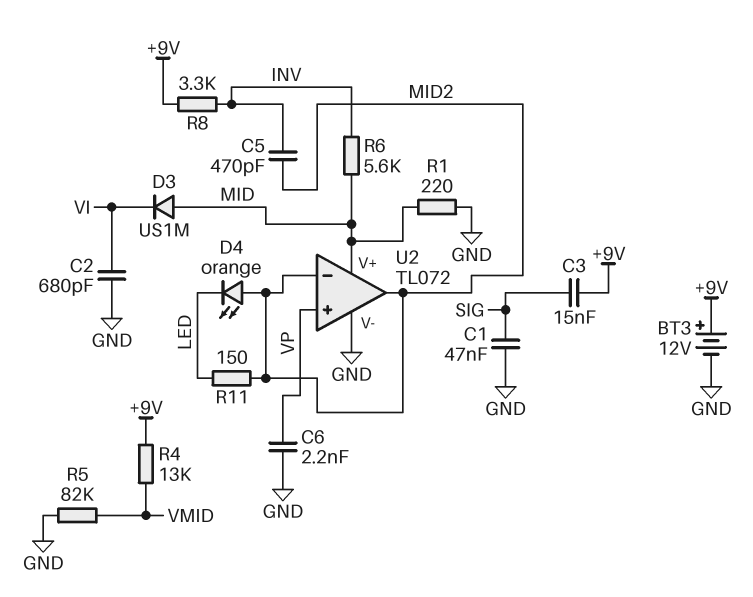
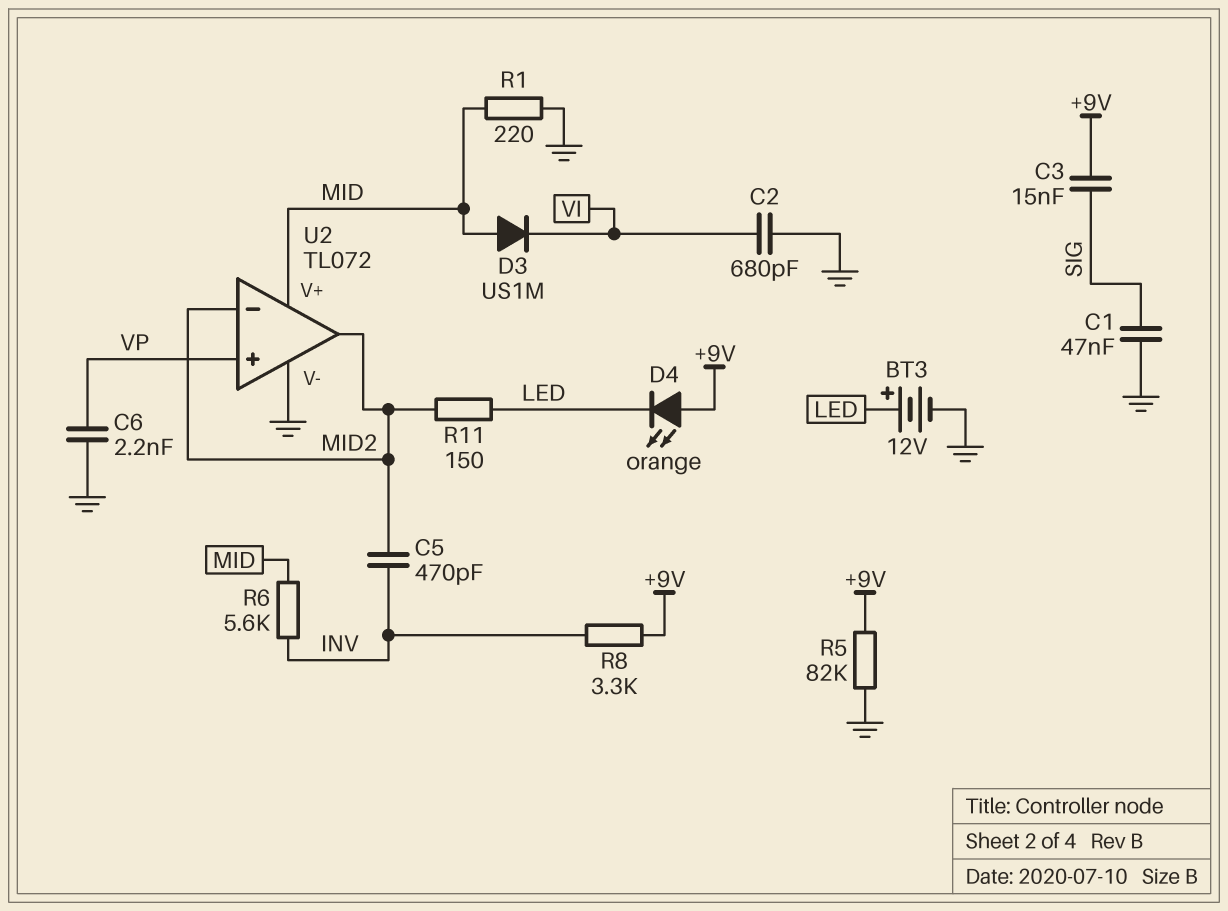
BT3: 12V (plus +9V, minus GND) -> 12V (plus LED, minus GND)
D4: LED orange (A MID2, K LED) -> LED orange (A +9V, K LED)
R4: 13k (+9V, VMID) -> none
R5: 82k (GND, VMID) -> 82k (+9V, GND)

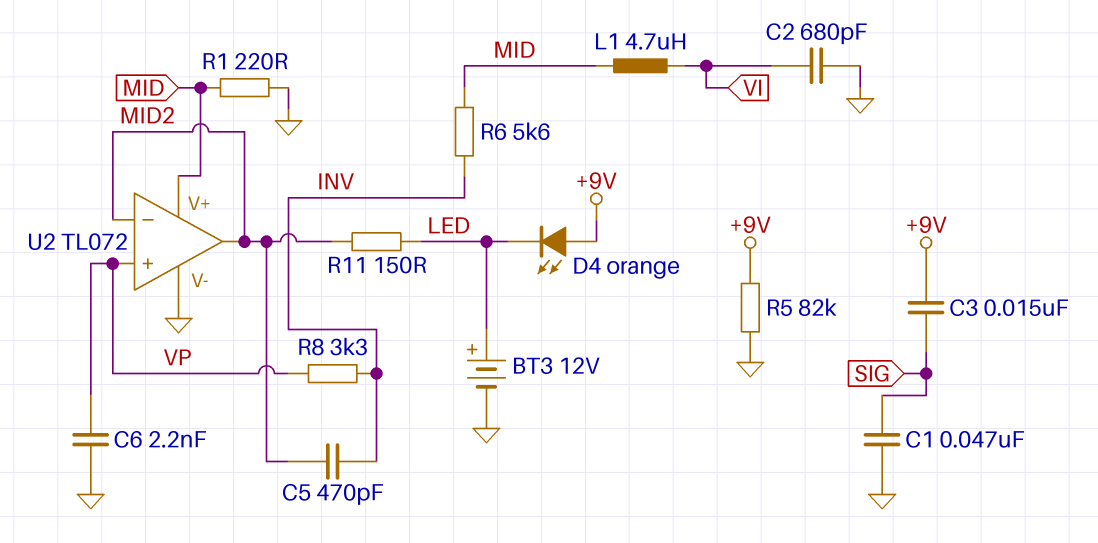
D3: diode US1M (A MID, K VI) -> none
L1: none -> 4.7uH (MID, VI)
R8: 3.3k (+9V, INV) -> 3.3k (INV, VP)

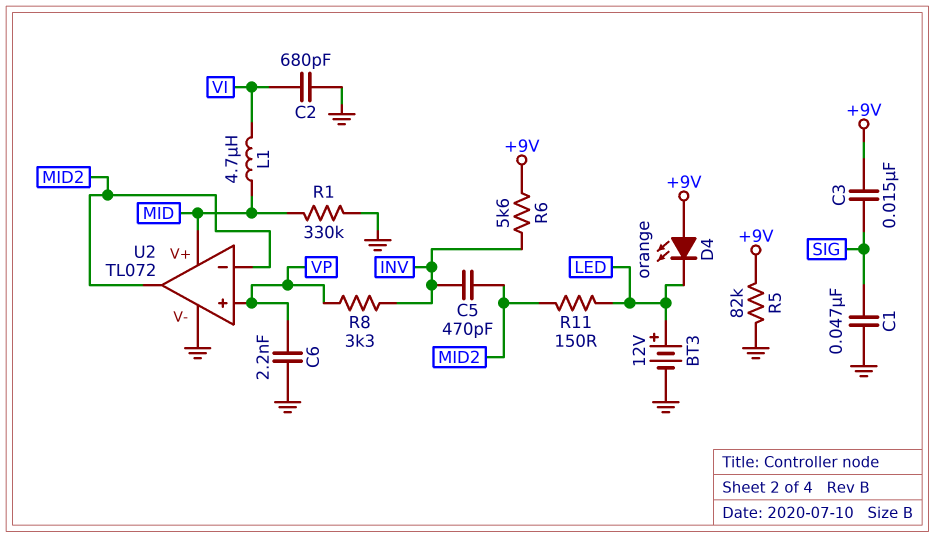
R1: 220 (GND, MID) -> 330k (GND, MID)
R6: 5.6k (INV, MID) -> 5.6k (+9V, INV)

